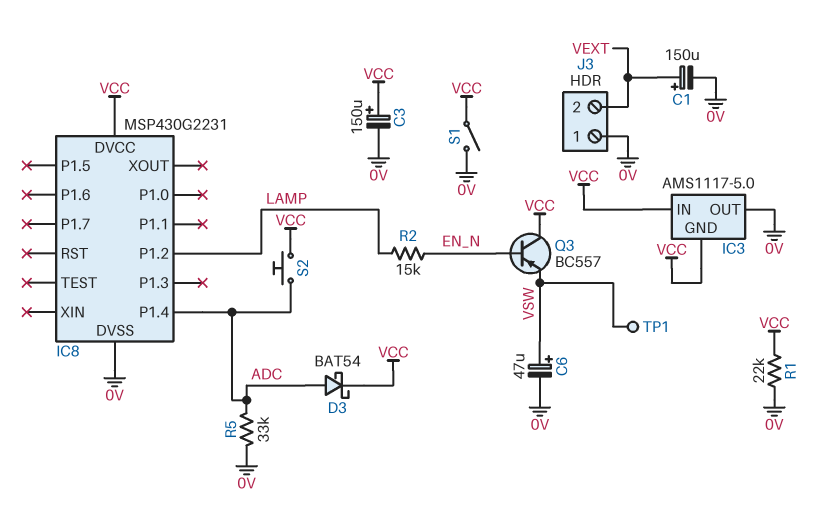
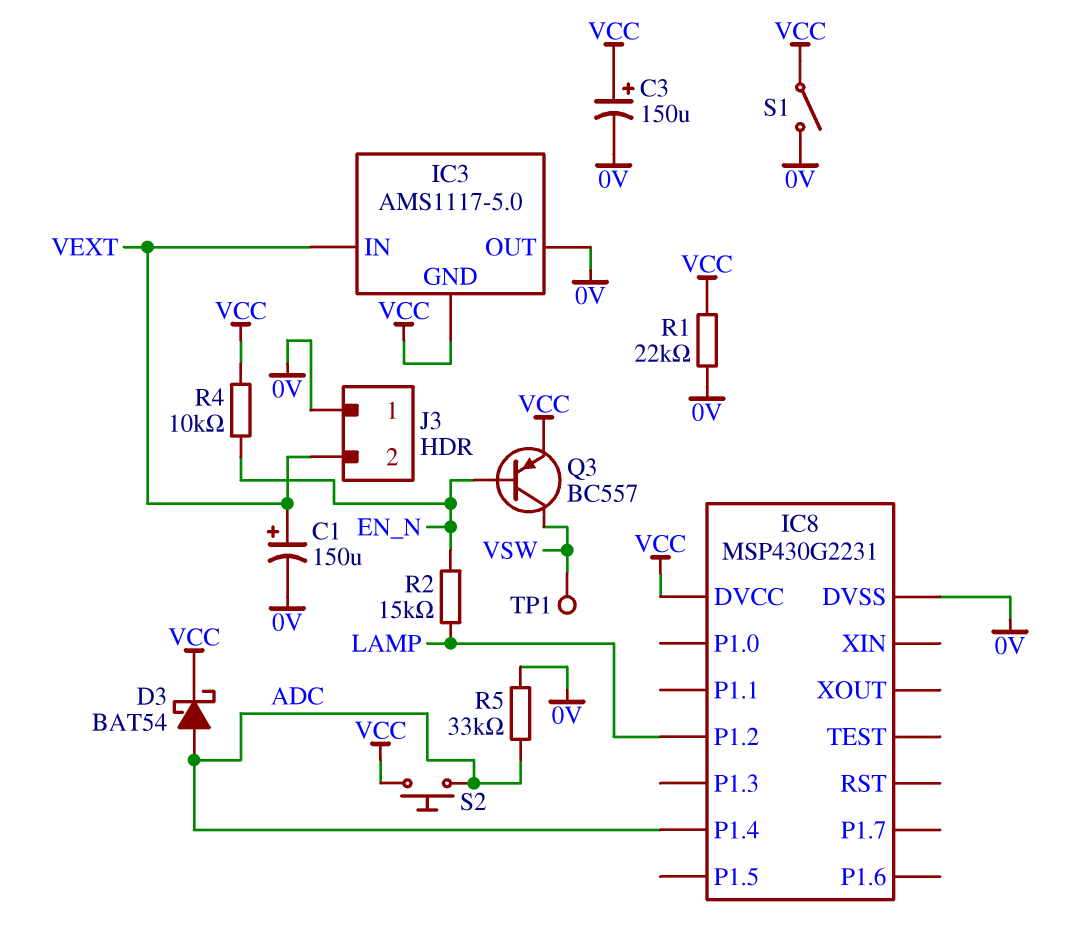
C6: 47uF (plus VSW, minus 0V) -> none
IC3 pin IN: VCC -> VEXT
Q3: PNP BC557 (B EN_N, C VCC, E VSW) -> PNP BC557 (B EN_N, C VSW, E VCC)
R4: none -> 10k (EN_N, VCC)

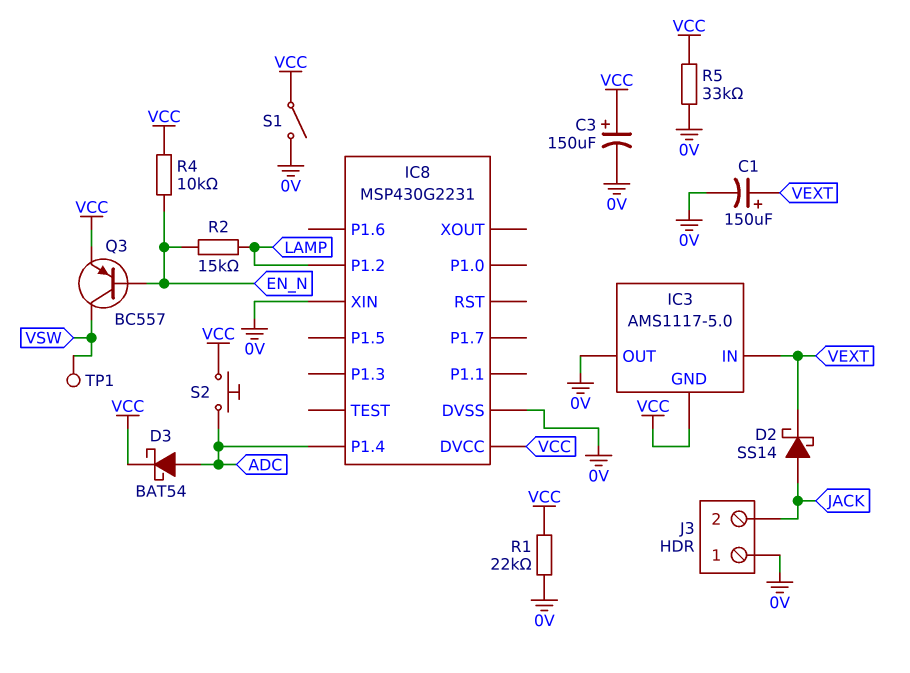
D2: none -> schottky SS14 (A JACK, K VEXT)
IC8 pin XIN: none -> 0V
J3 pin 2: VEXT -> JACK
R5: 33k (0V, ADC) -> 33k (0V, VCC)

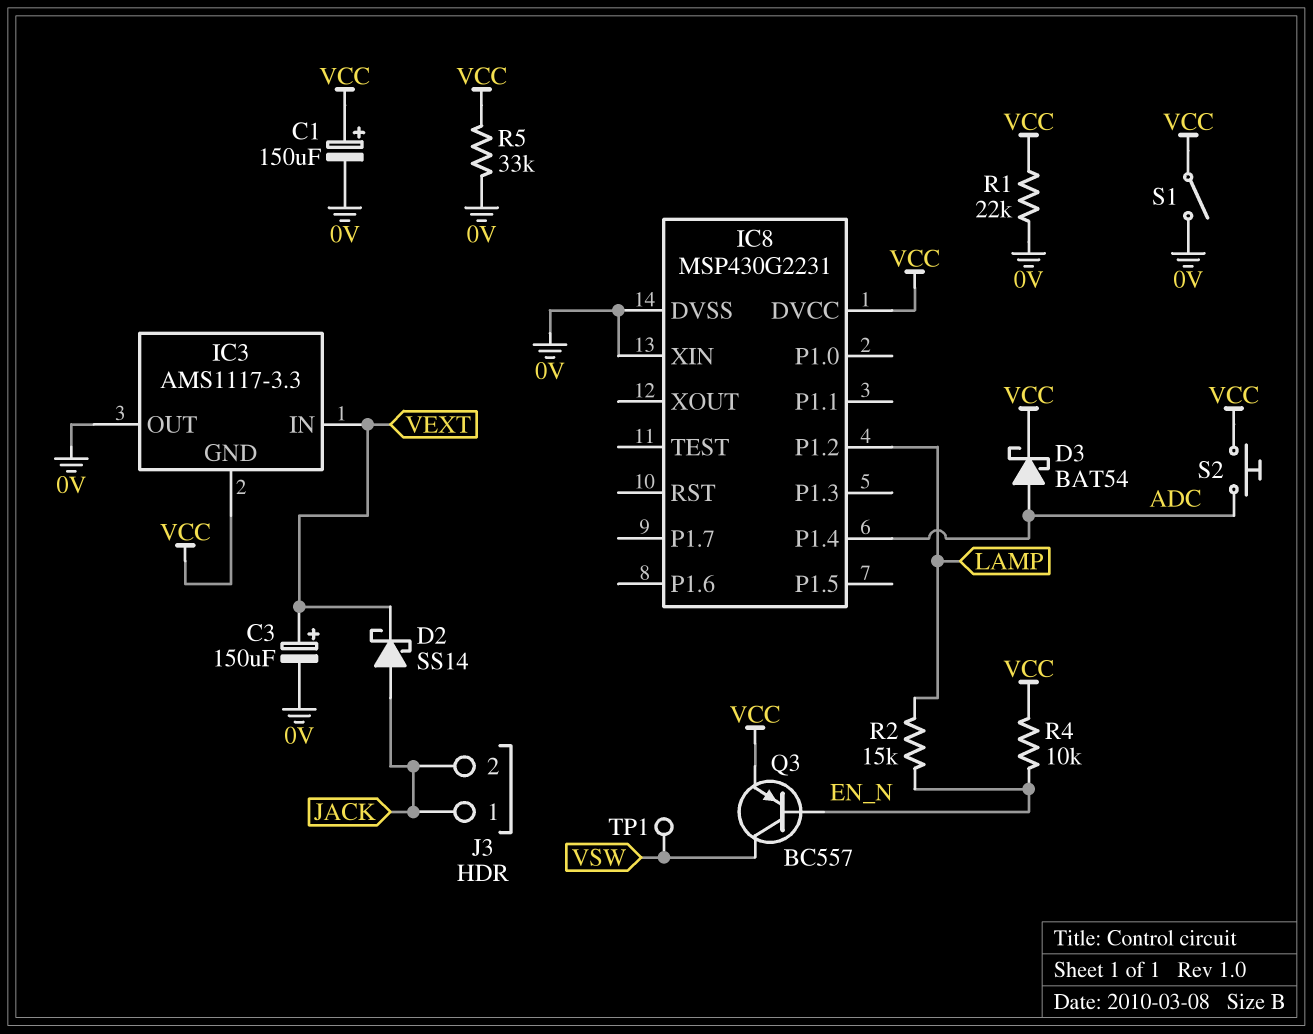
C1: 150uF (plus VEXT, minus 0V) -> 150uF (plus VCC, minus 0V)
C3: 150uF (plus VCC, minus 0V) -> 150uF (plus VEXT, minus 0V)
IC3: AMS1117-5.0 -> AMS1117-3.3
J3 pin 1: 0V -> JACK

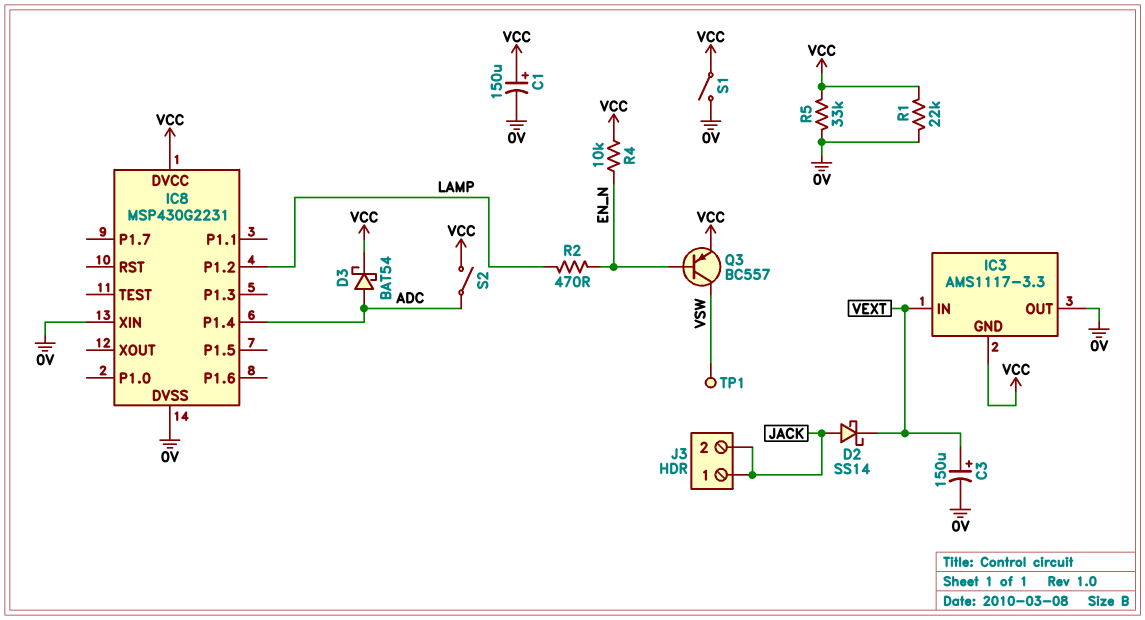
R2: 15k (EN_N, LAMP) -> 470 (EN_N, LAMP)
S2: button (ADC, VCC) -> switch (ADC, VCC)

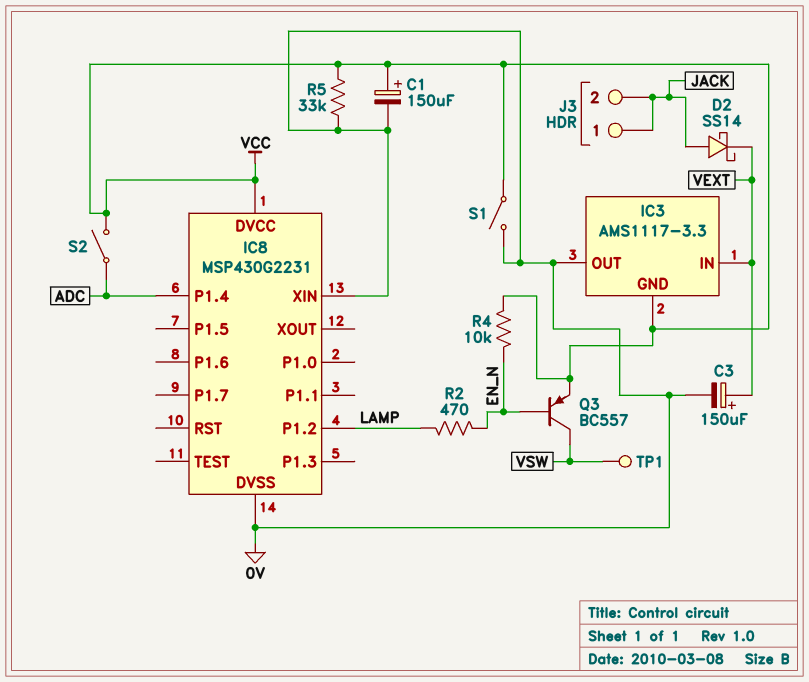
D3: schottky BAT54 (A ADC, K VCC) -> none
R1: 22k (0V, VCC) -> none

